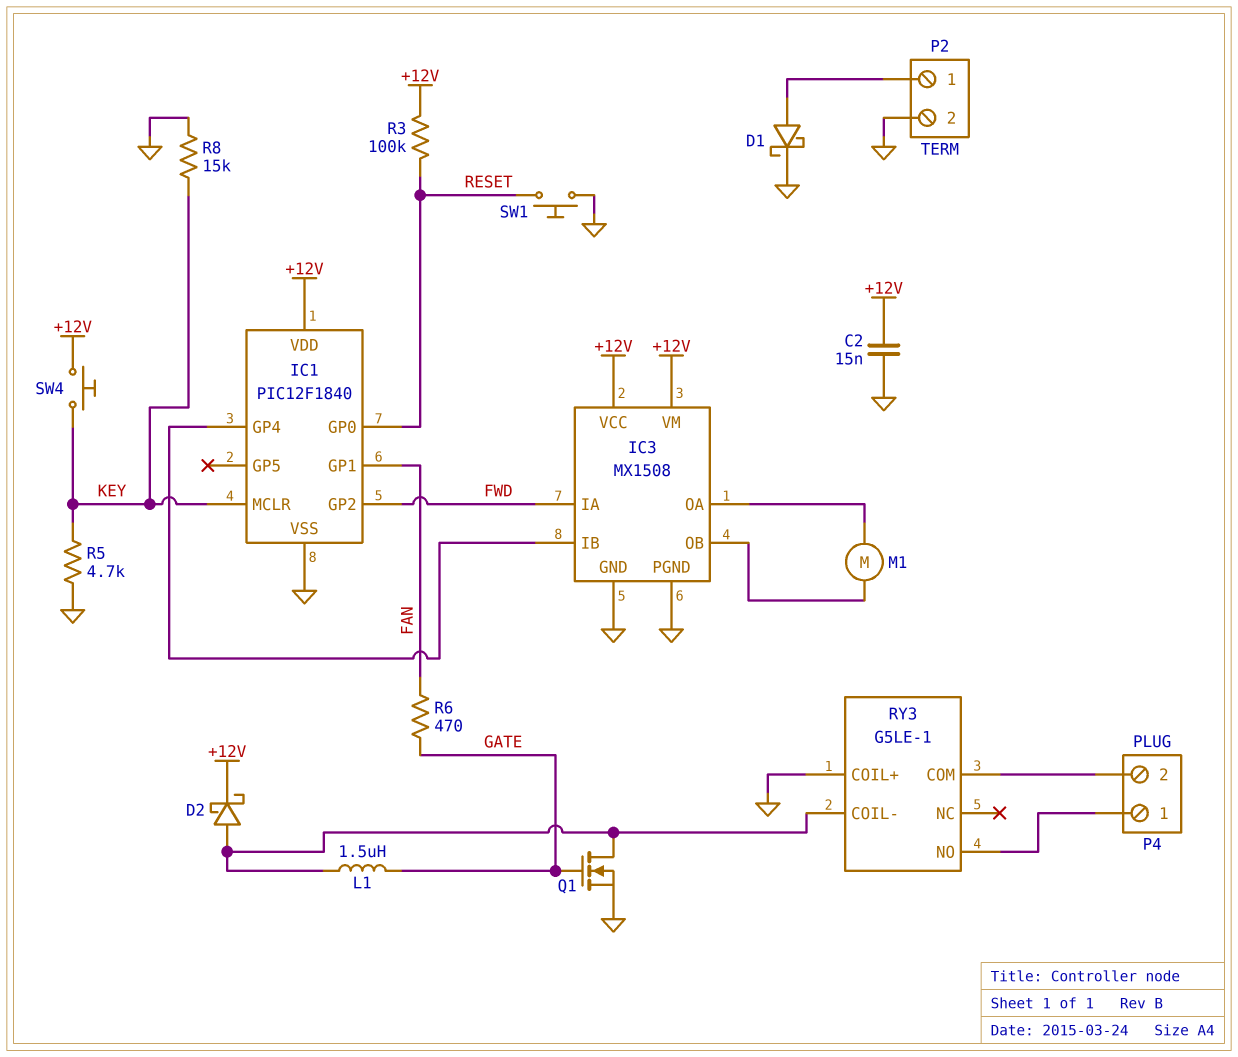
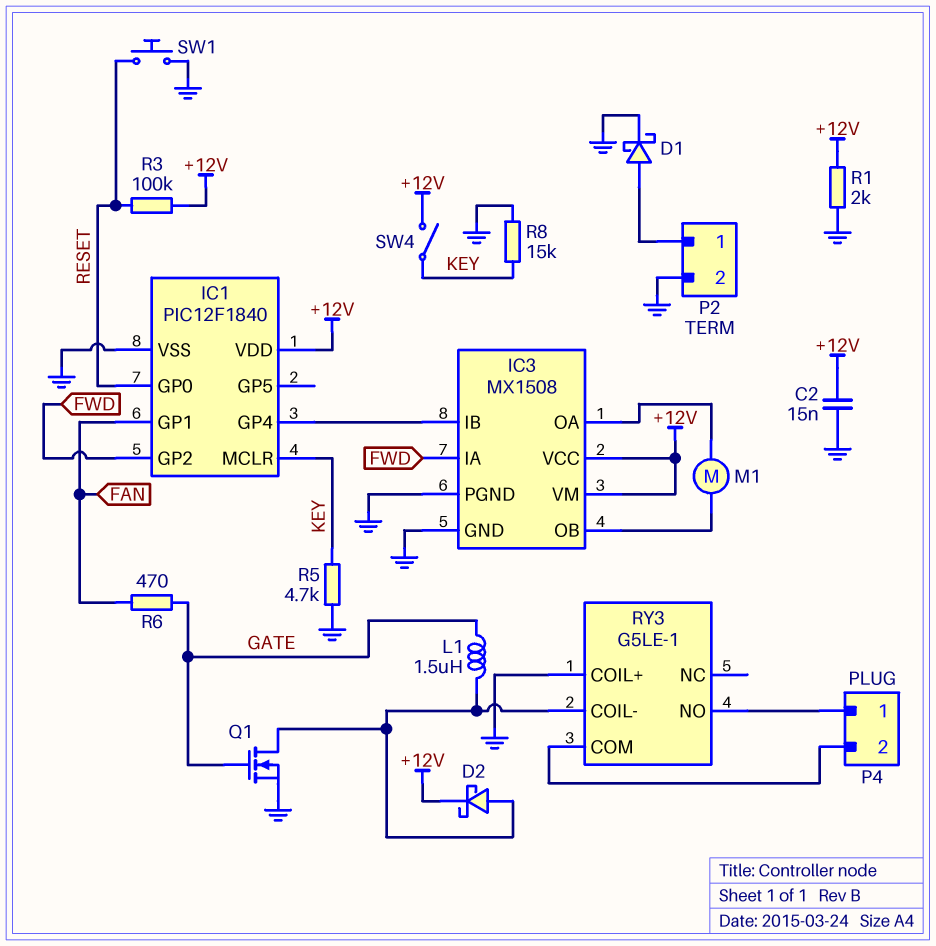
R1: none -> 2k (+12V, GND)
SW4: button (+12V, KEY) -> switch (+12V, KEY)

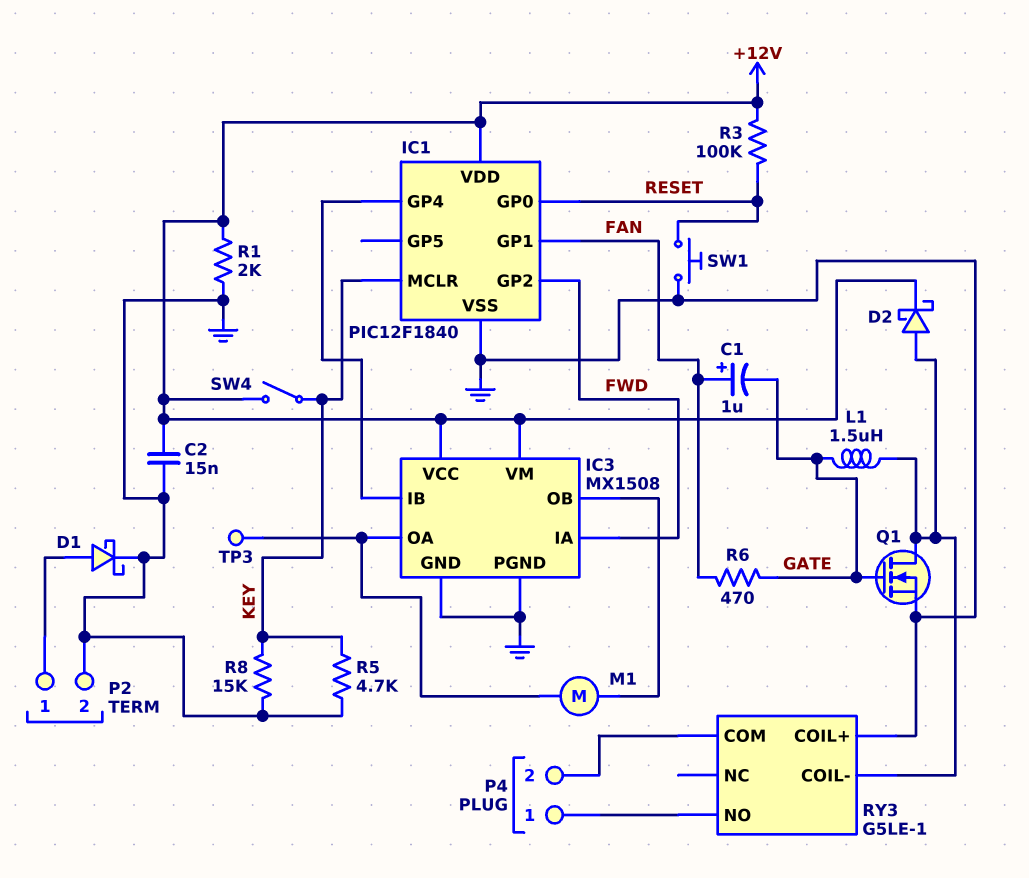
C1: none -> 1uF (plus FAN, minus GATE)
TP3: none -> test point (IC3/OA)

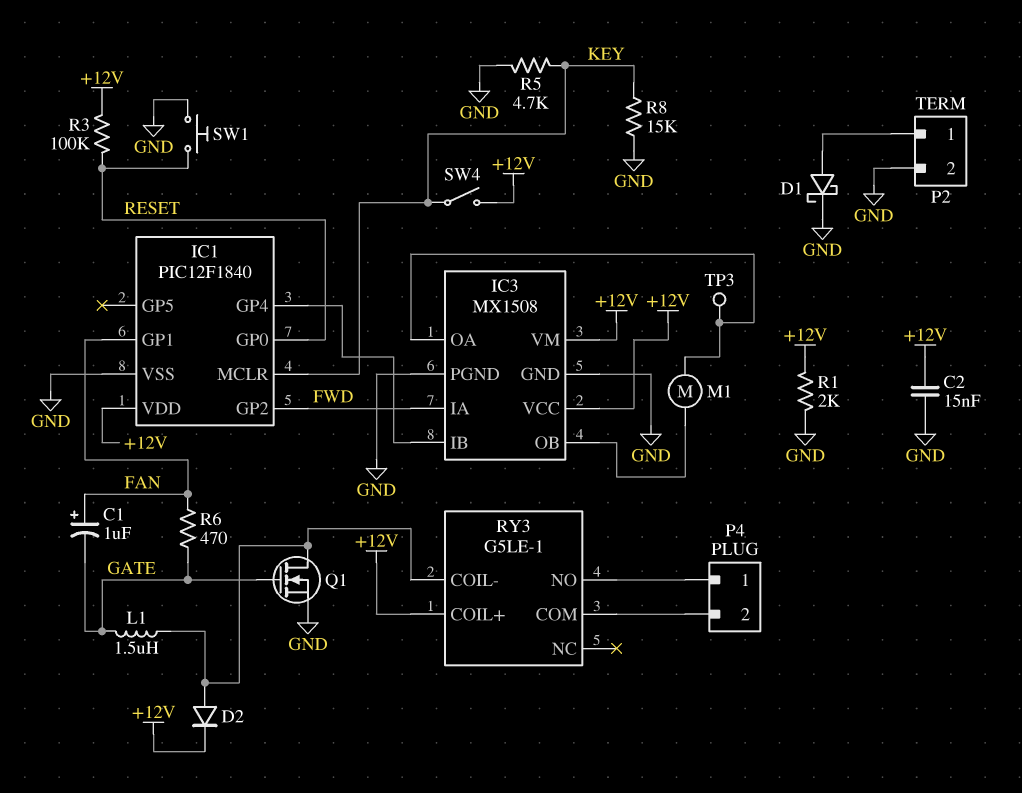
D2: schottky (A RY3/COIL-, K +12V) -> diode (A RY3/COIL-, K +12V)
RY3 pin COIL+: GND -> +12V

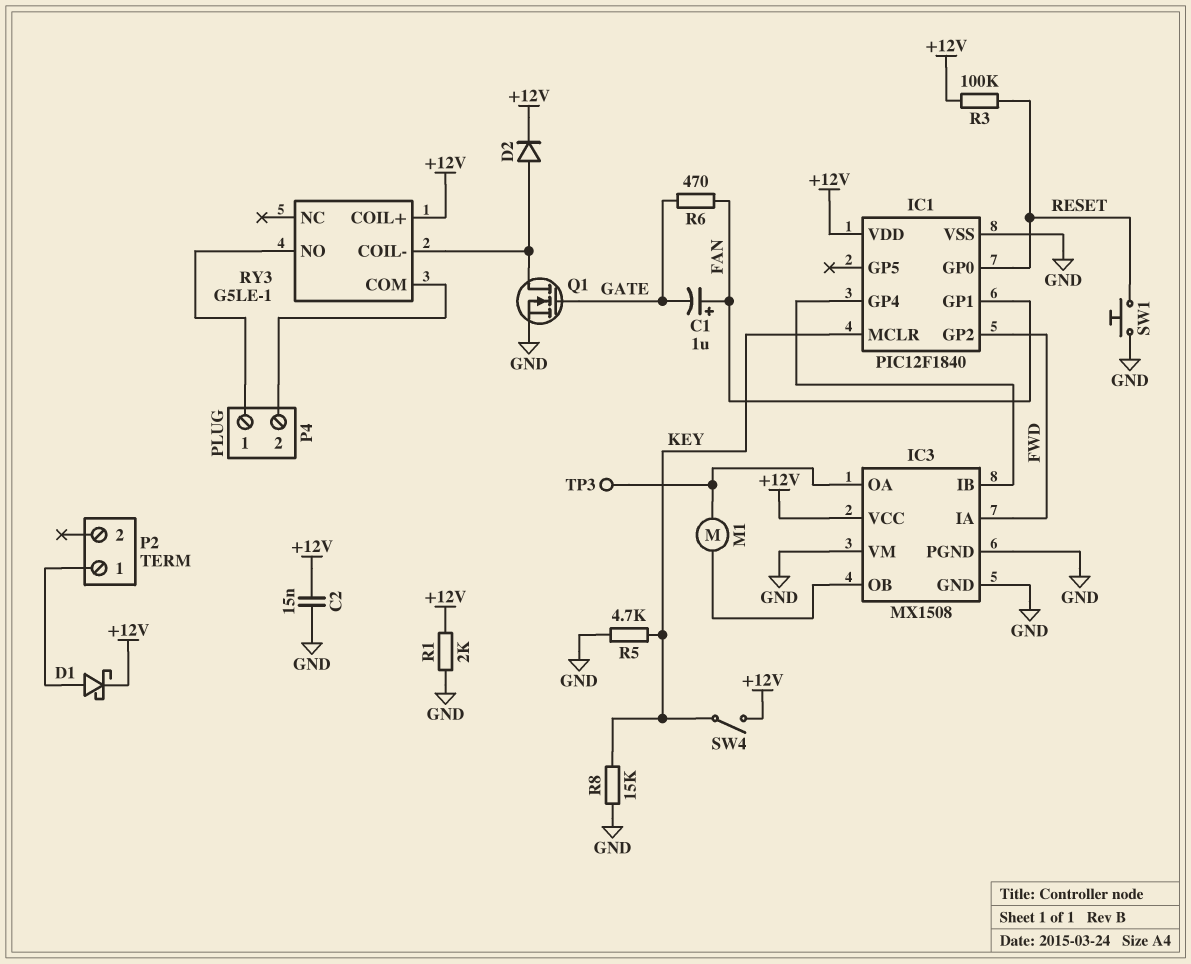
D1: schottky (A P2/1, K GND) -> schottky (A P2/1, K +12V)
IC3 pin VM: +12V -> GND
L1: 1.5uH (GATE, RY3/COIL-) -> none
P2 pin 2: GND -> none

